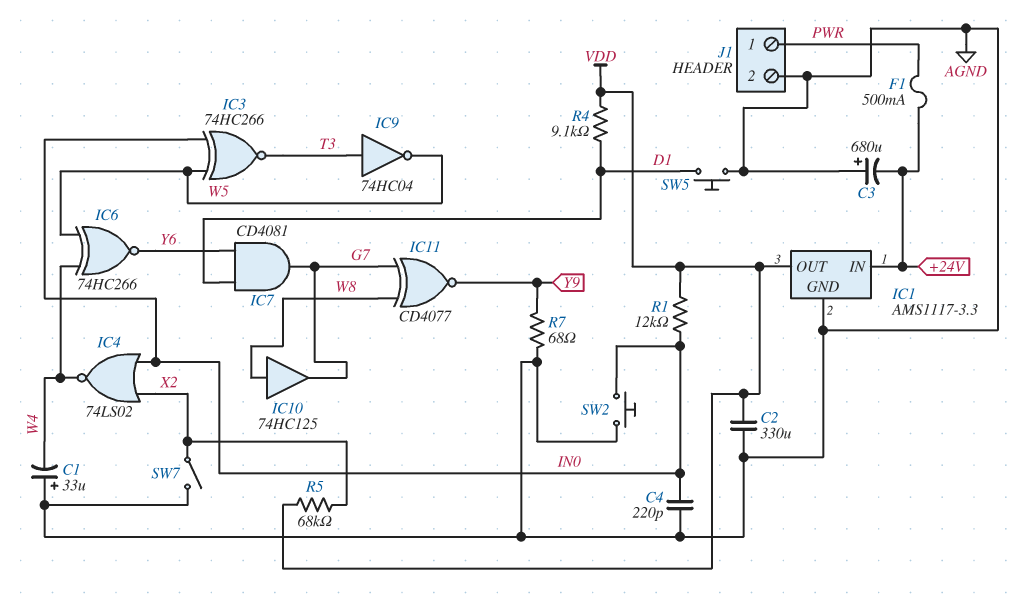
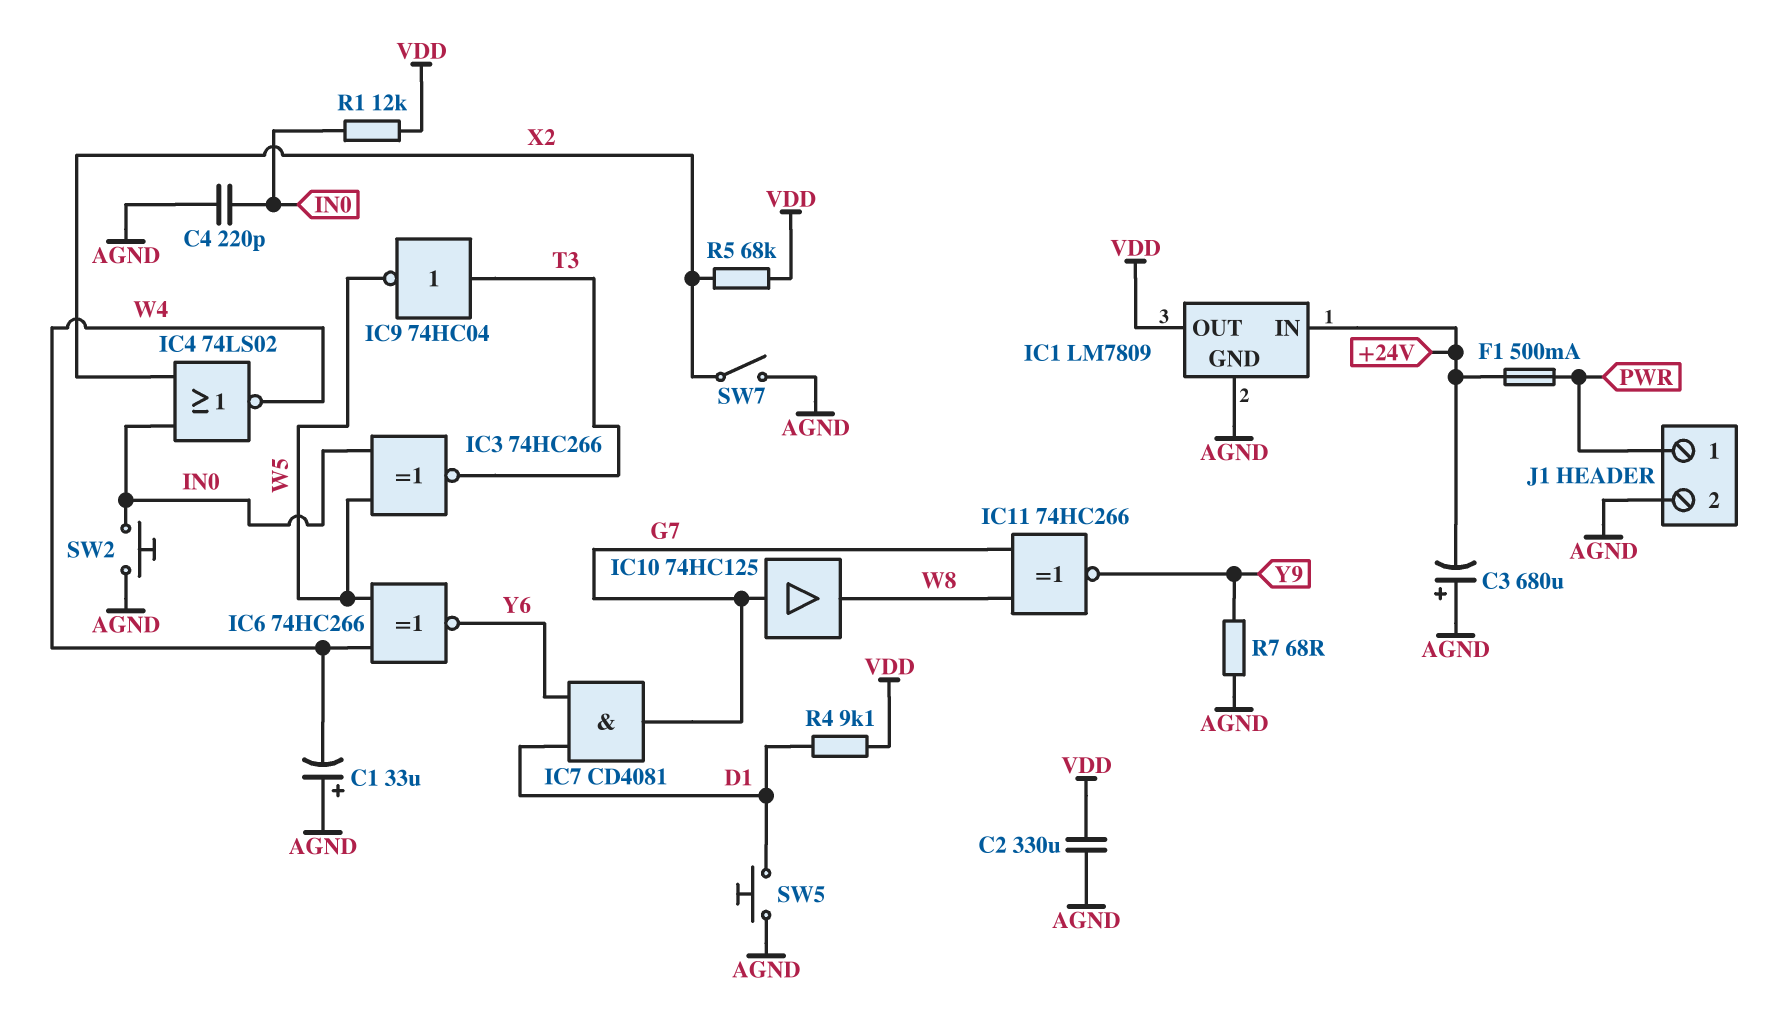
IC1: AMS1117-3.3 -> LM7809
IC10: buffer 74HC125 (in W8, out G7) -> buffer 74HC125 (in G7, out W8)
IC11: XNOR CD4077 (in G7, in W8, out Y9) -> XNOR 74HC266 (in G7, in W8, out Y9)

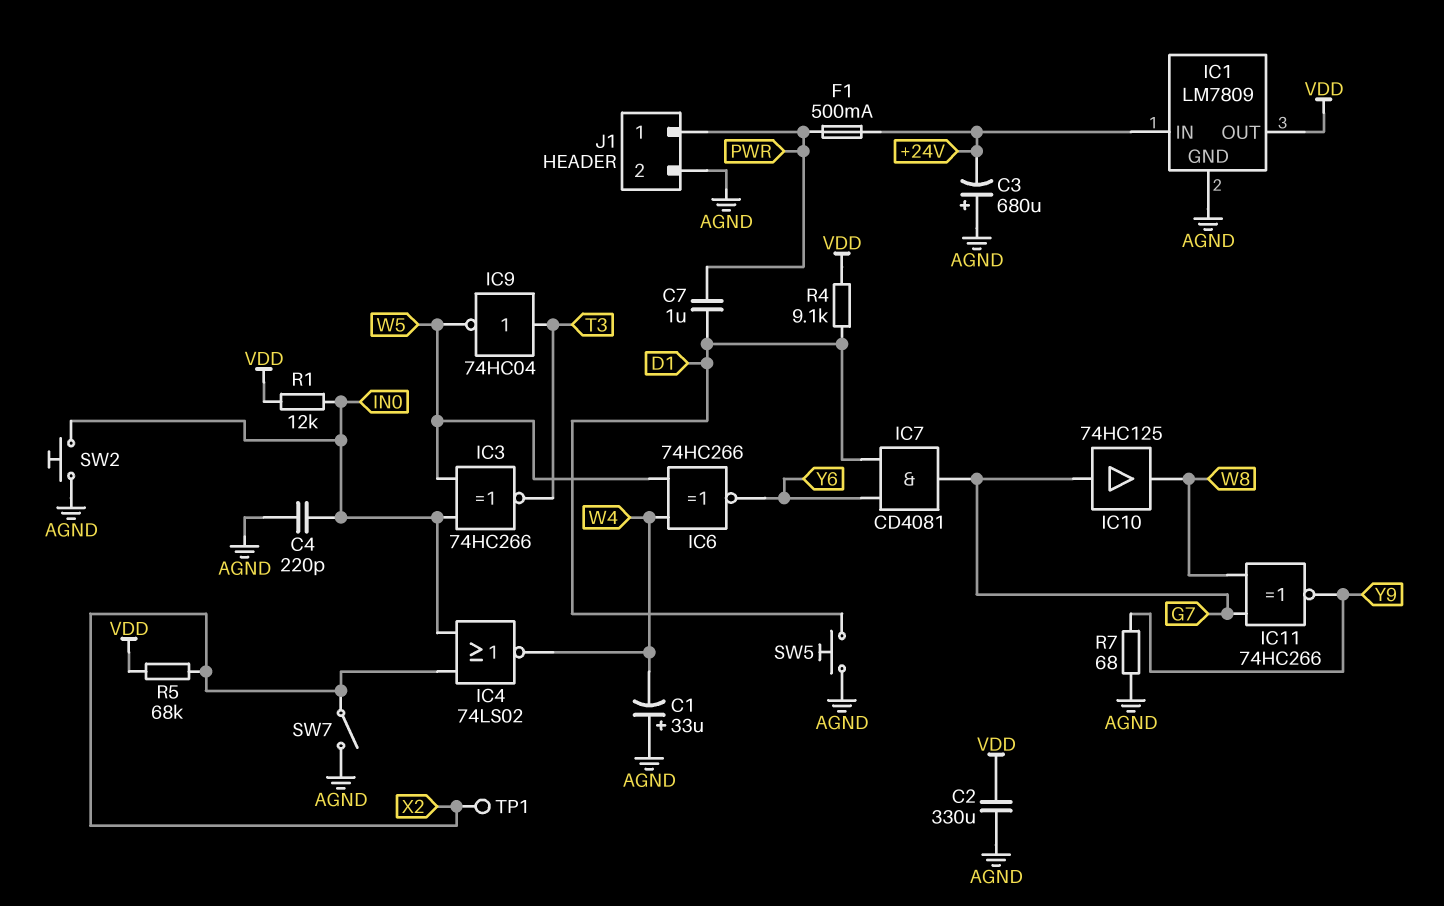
C7: none -> 1uF (D1, PWR)
TP1: none -> test point (X2)

